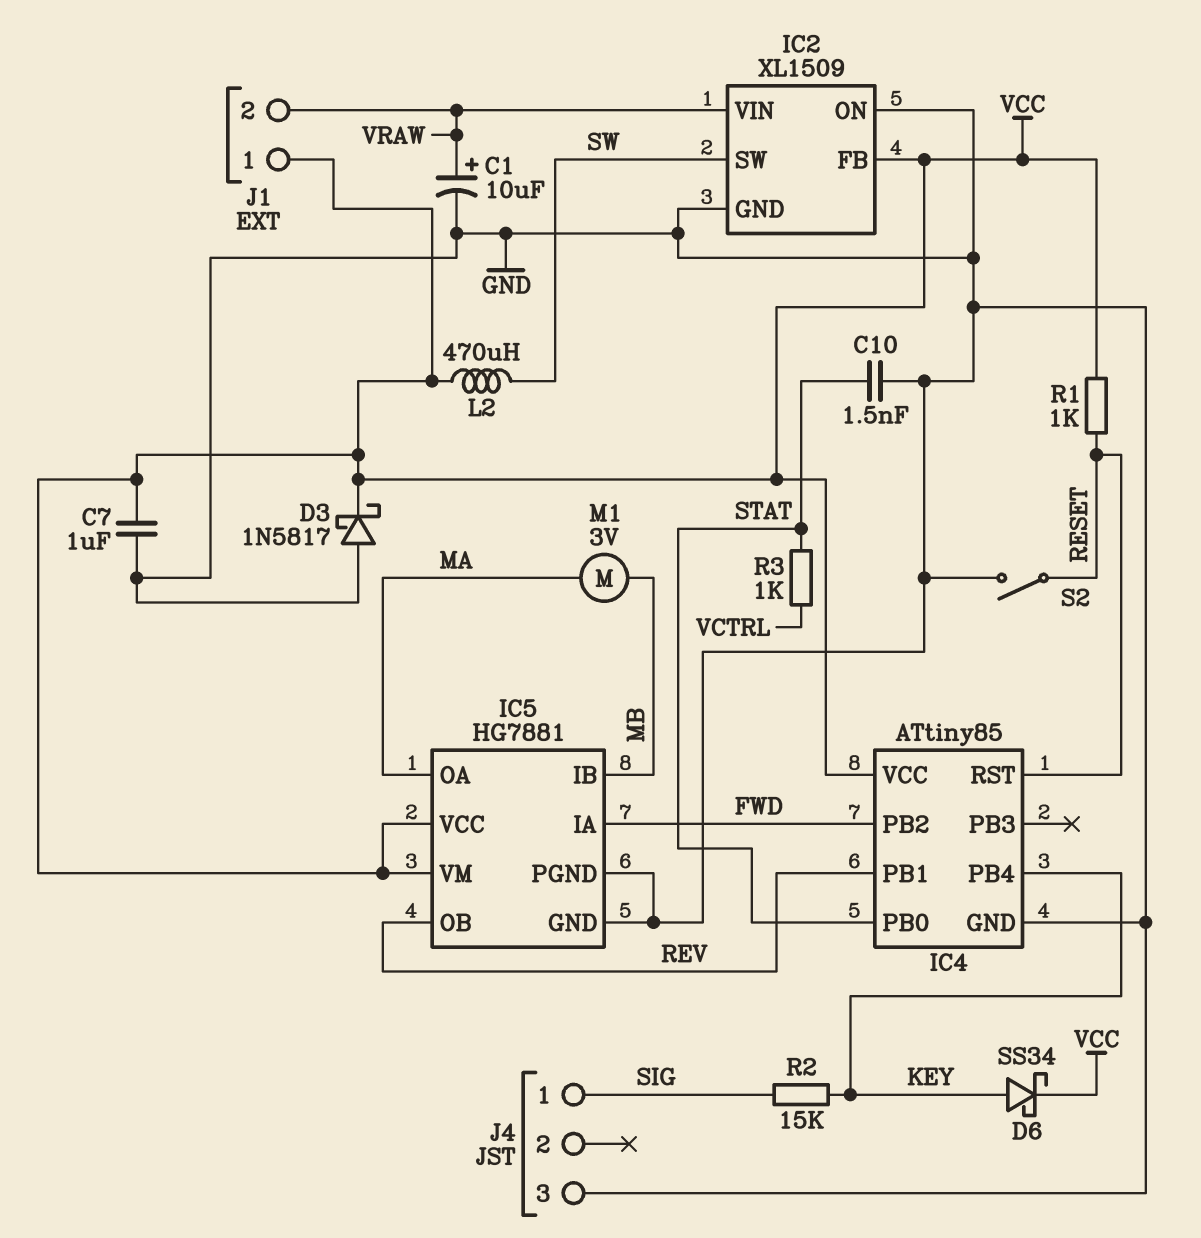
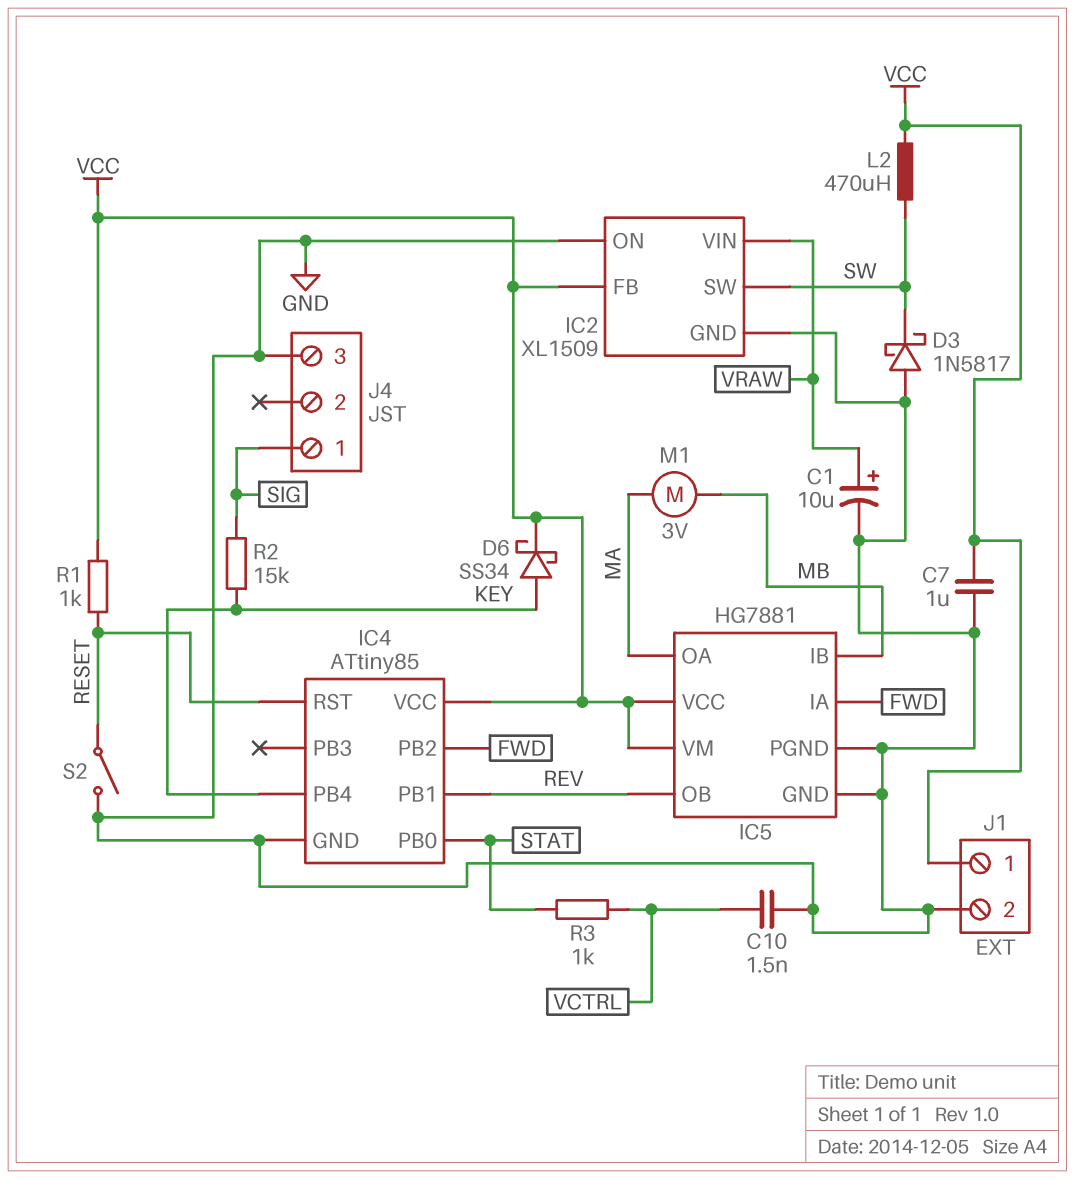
C10: 1.5nF (GND, STAT) -> 1.5nF (GND, VCTRL)
D3: schottky 1N5817 (A GND, K VCC) -> schottky 1N5817 (A GND, K SW)
J1 pin 2: VRAW -> GND

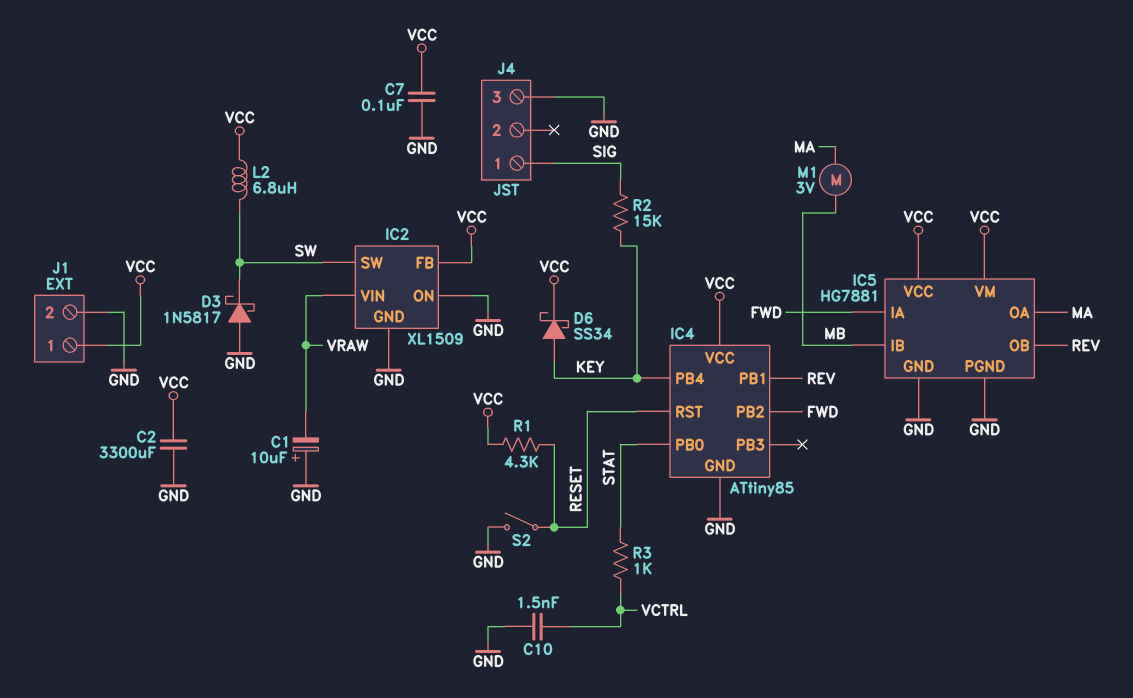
C1: 10uF (plus VRAW, minus GND) -> 10uF (plus GND, minus VRAW)
C2: none -> 3300uF (GND, VCC)
C7: 1uF (GND, VCC) -> 100nF (GND, VCC)
L2: 470uH (SW, VCC) -> 6.8uH (SW, VCC)
R1: 1k (RESET, VCC) -> 4.3k (RESET, VCC)

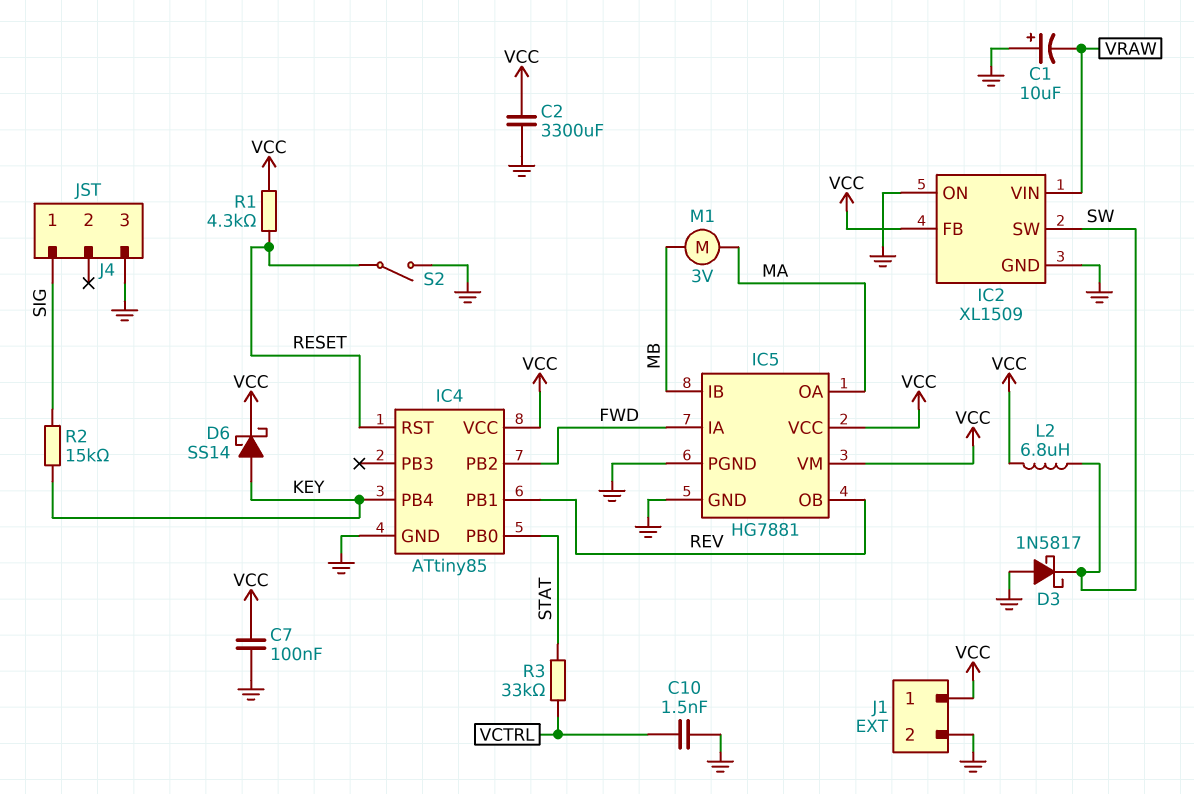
D6: schottky SS34 (A KEY, K VCC) -> schottky SS14 (A KEY, K VCC)
R3: 1k (STAT, VCTRL) -> 33k (STAT, VCTRL)

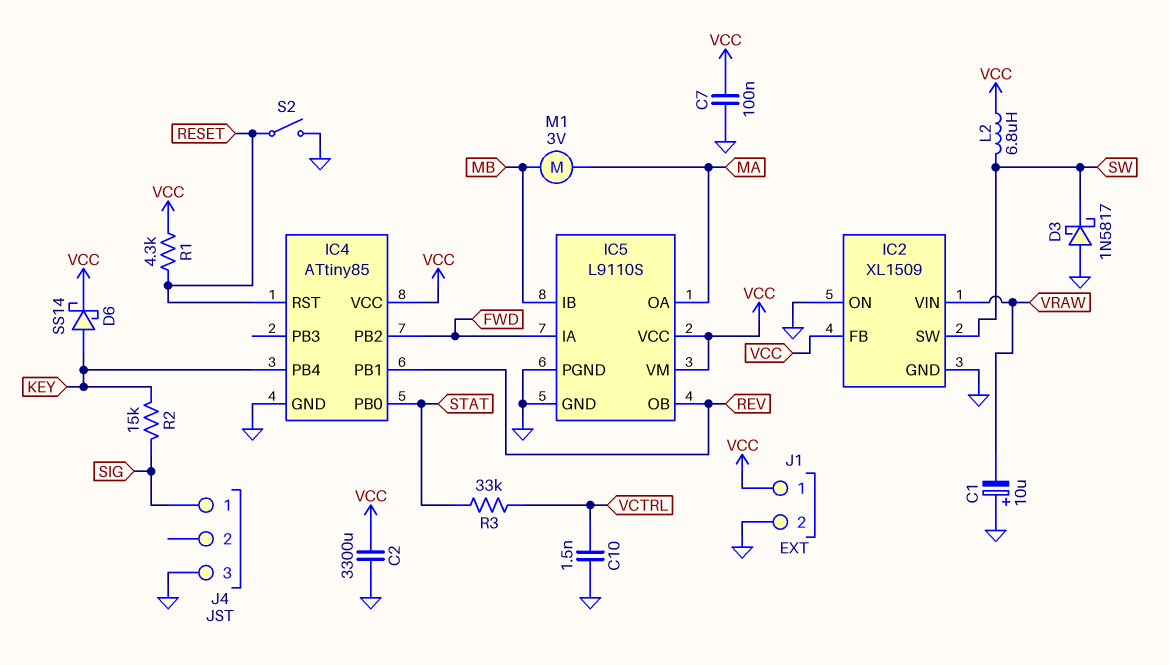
IC5: HG7881 -> L9110S

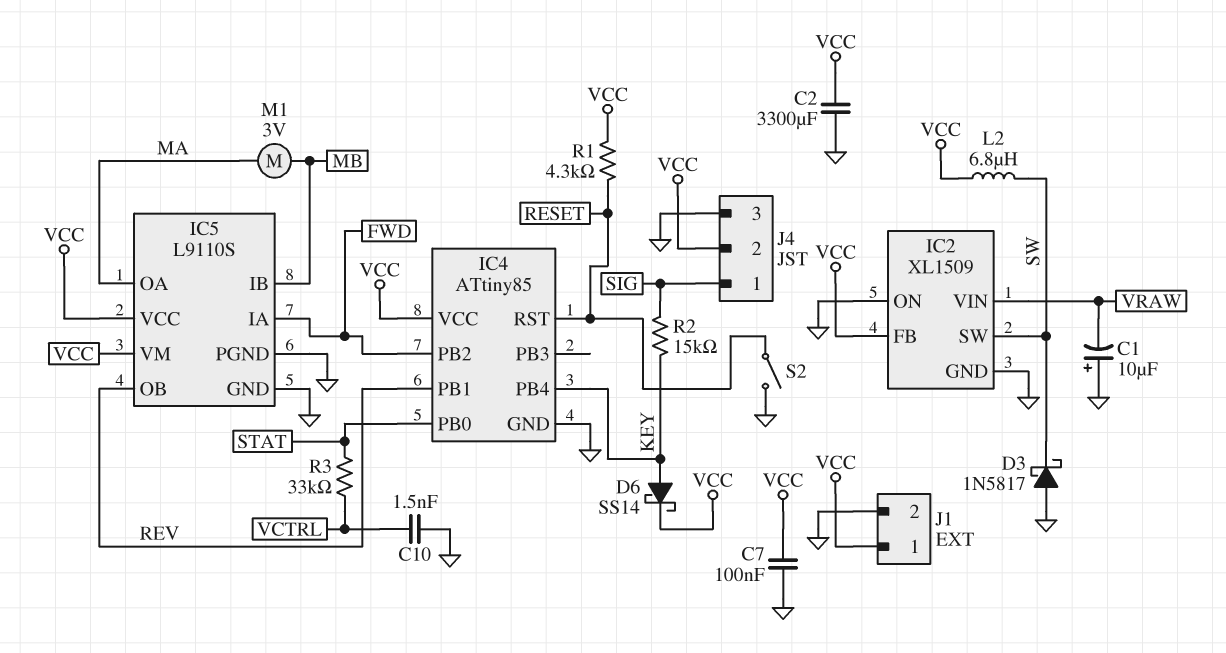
J4 pin 2: none -> VCC

